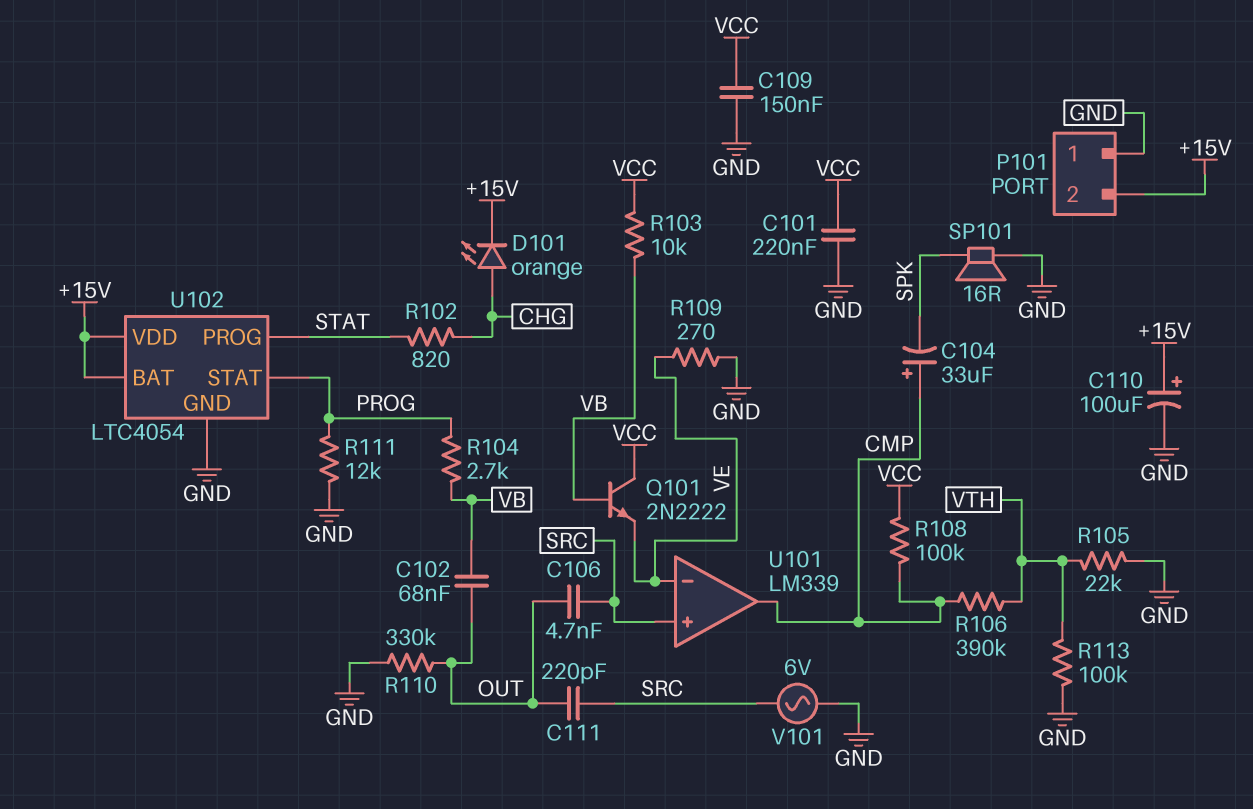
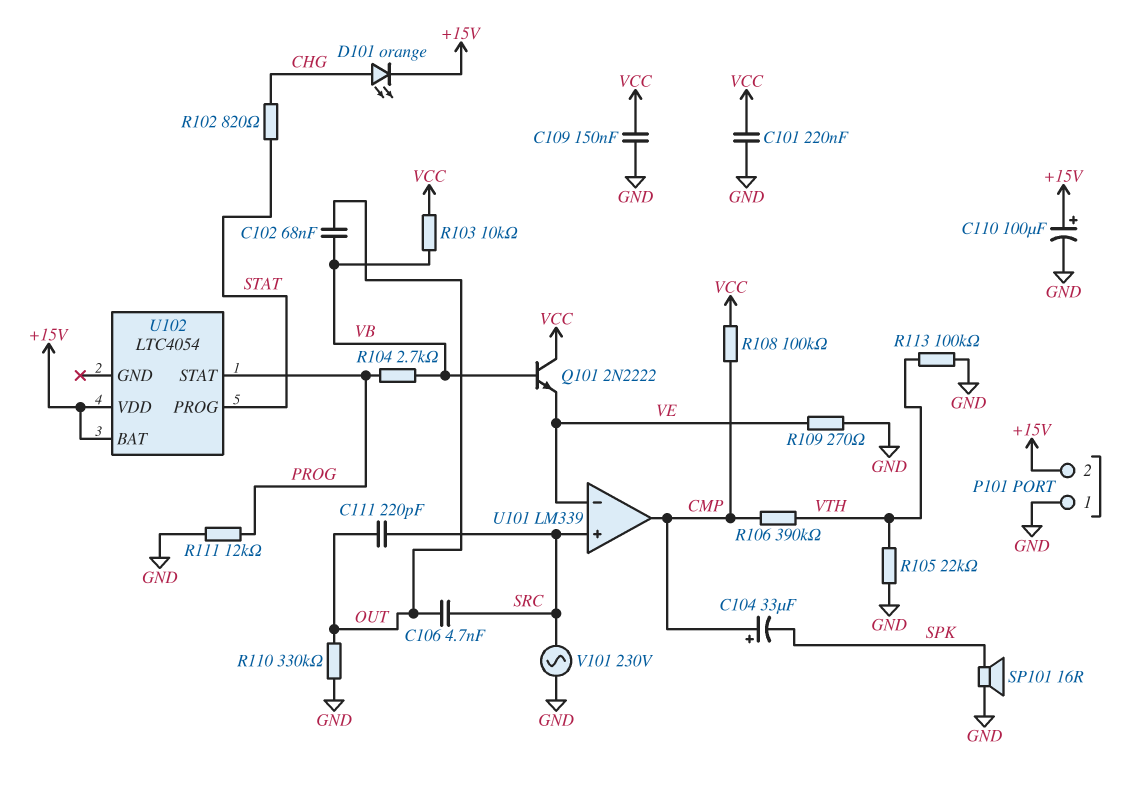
U102 pin GND: GND -> none
V101: AC 6V (GND, SRC) -> AC 230V (GND, SRC)

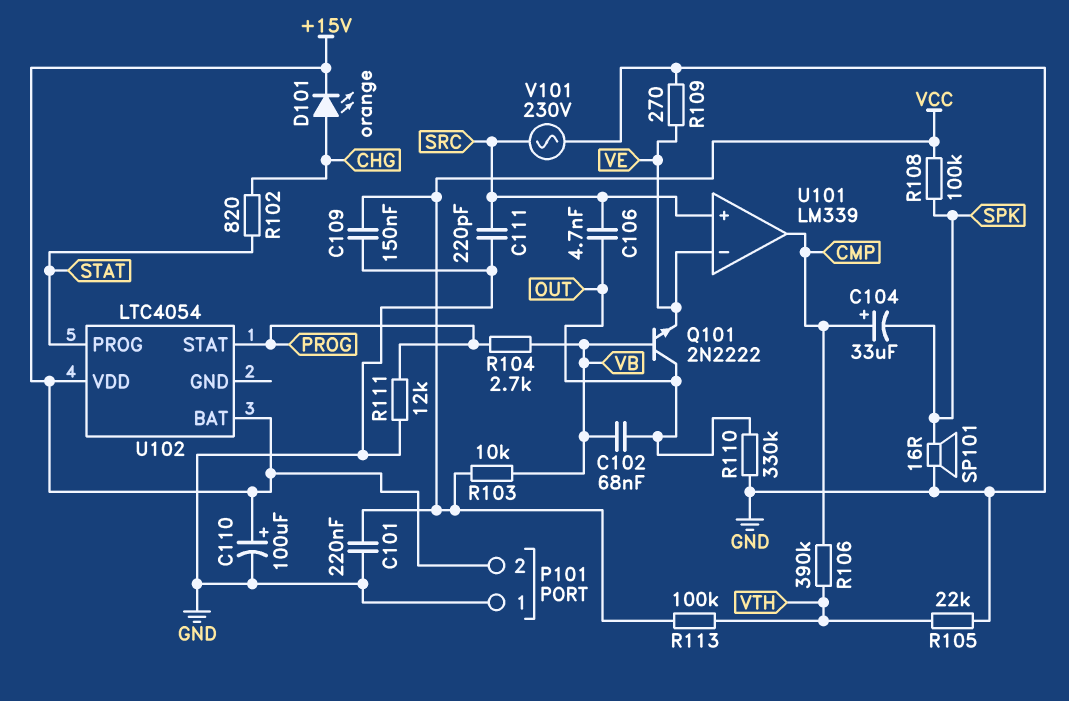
C111: 220pF (OUT, SRC) -> 220pF (GND, SRC)
Q101: NPN 2N2222 (B VB, C VCC, E VE) -> NPN 2N2222 (B VB, C OUT, E VE)
R108: 100k (CMP, VCC) -> 100k (SPK, VCC)
R113: 100k (GND, VTH) -> 100k (VCC, VTH)

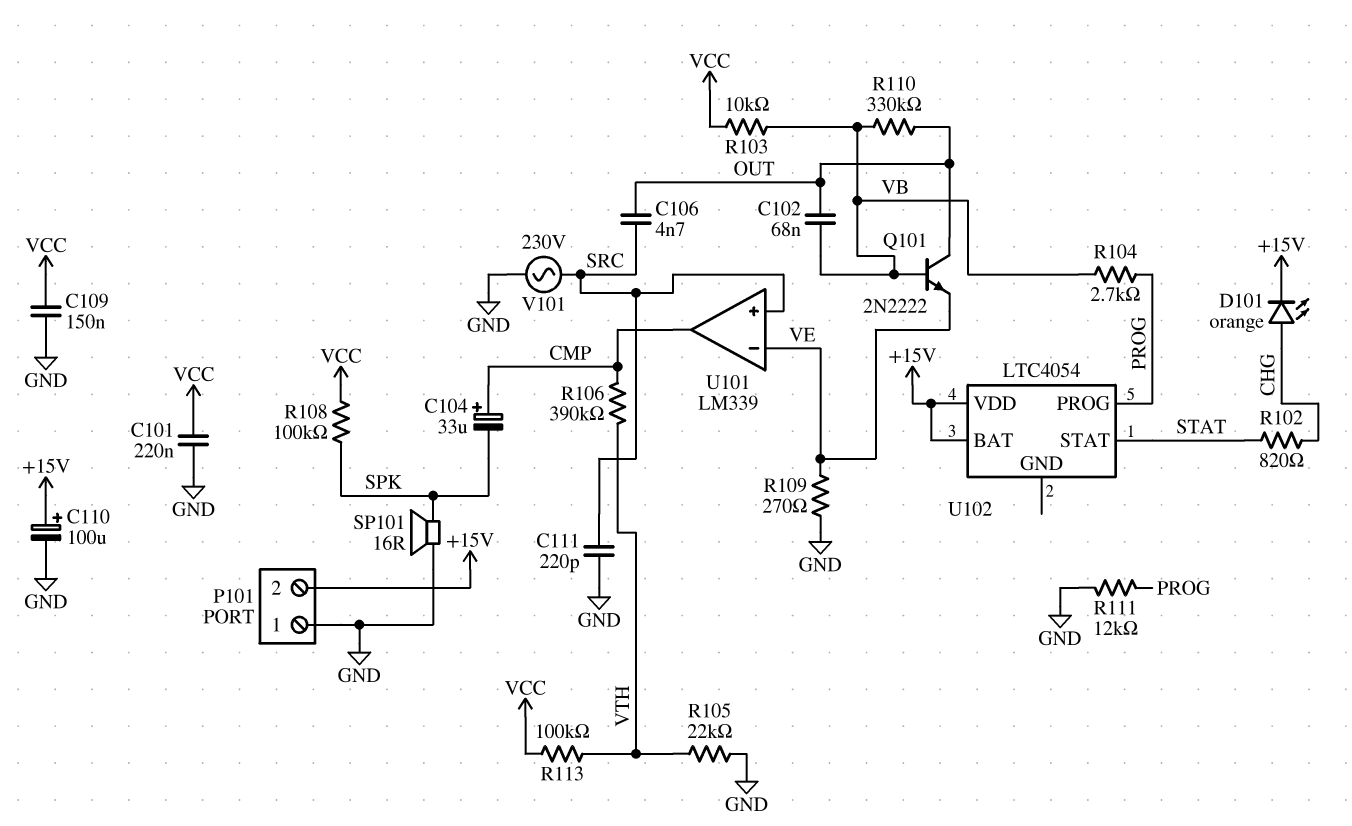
R110: 330k (GND, OUT) -> 330k (OUT, VB)
U102 pin PROG: STAT -> PROG
U102 pin STAT: PROG -> STAT

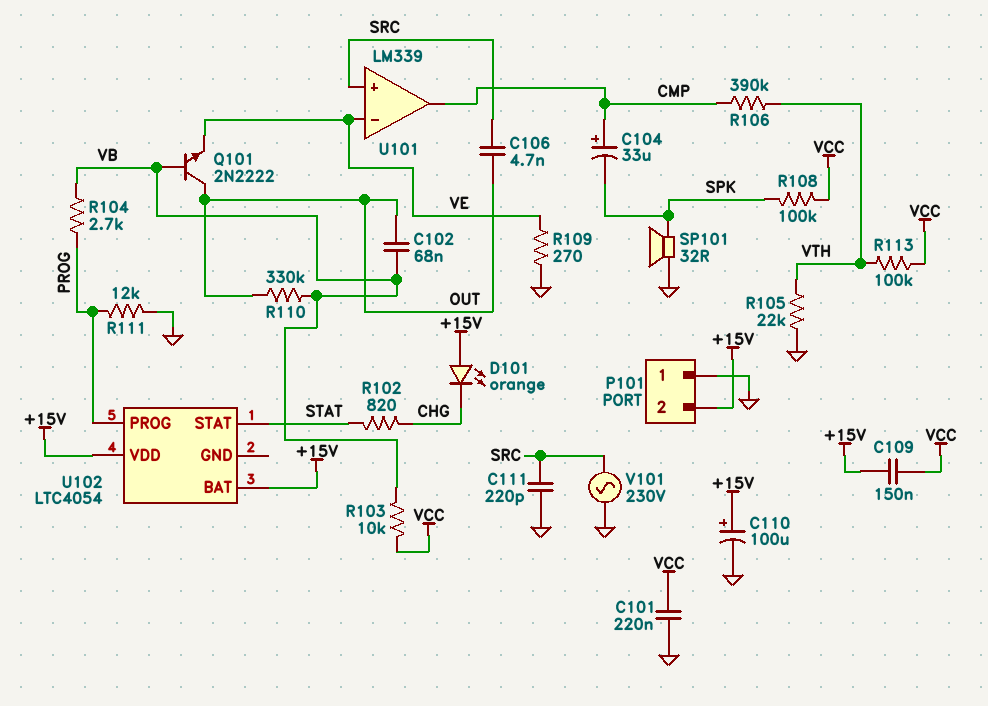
C109: 150nF (GND, VCC) -> 150nF (+15V, VCC)
D101: LED orange (A CHG, K +15V) -> LED orange (A +15V, K CHG)
SP101: speaker 16R (GND, SPK) -> speaker 32R (GND, SPK)

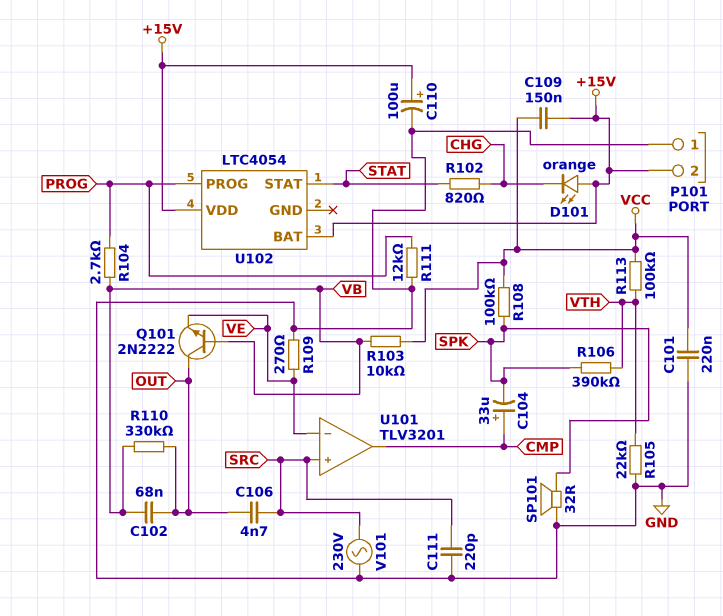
R106: 390k (CMP, VTH) -> 390k (SPK, VTH)
U101: LM339 -> TLV3201

